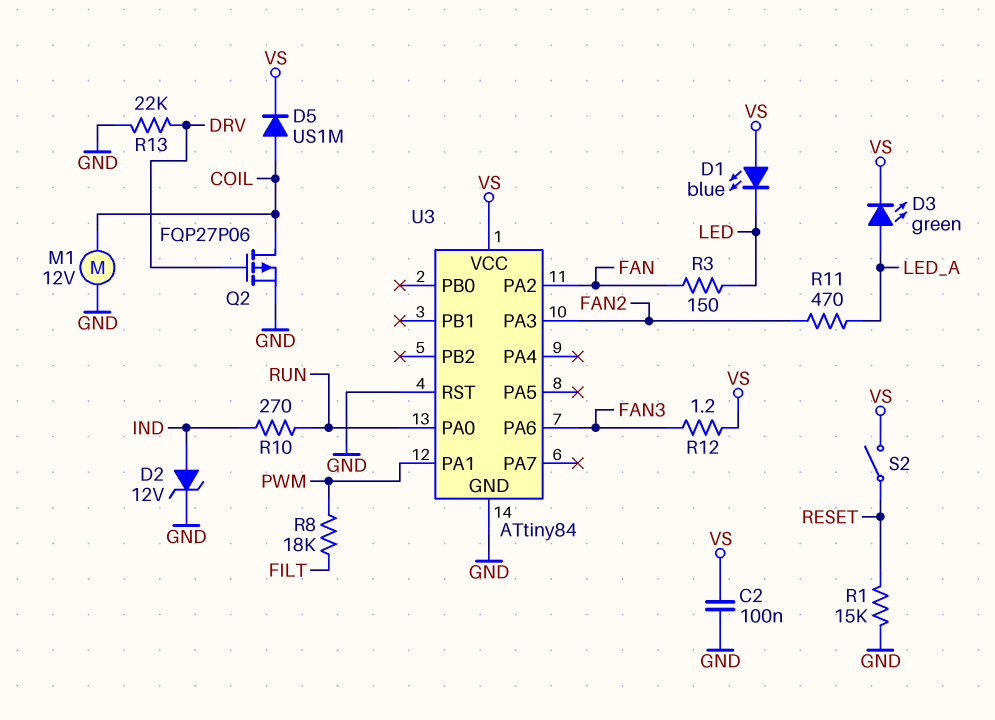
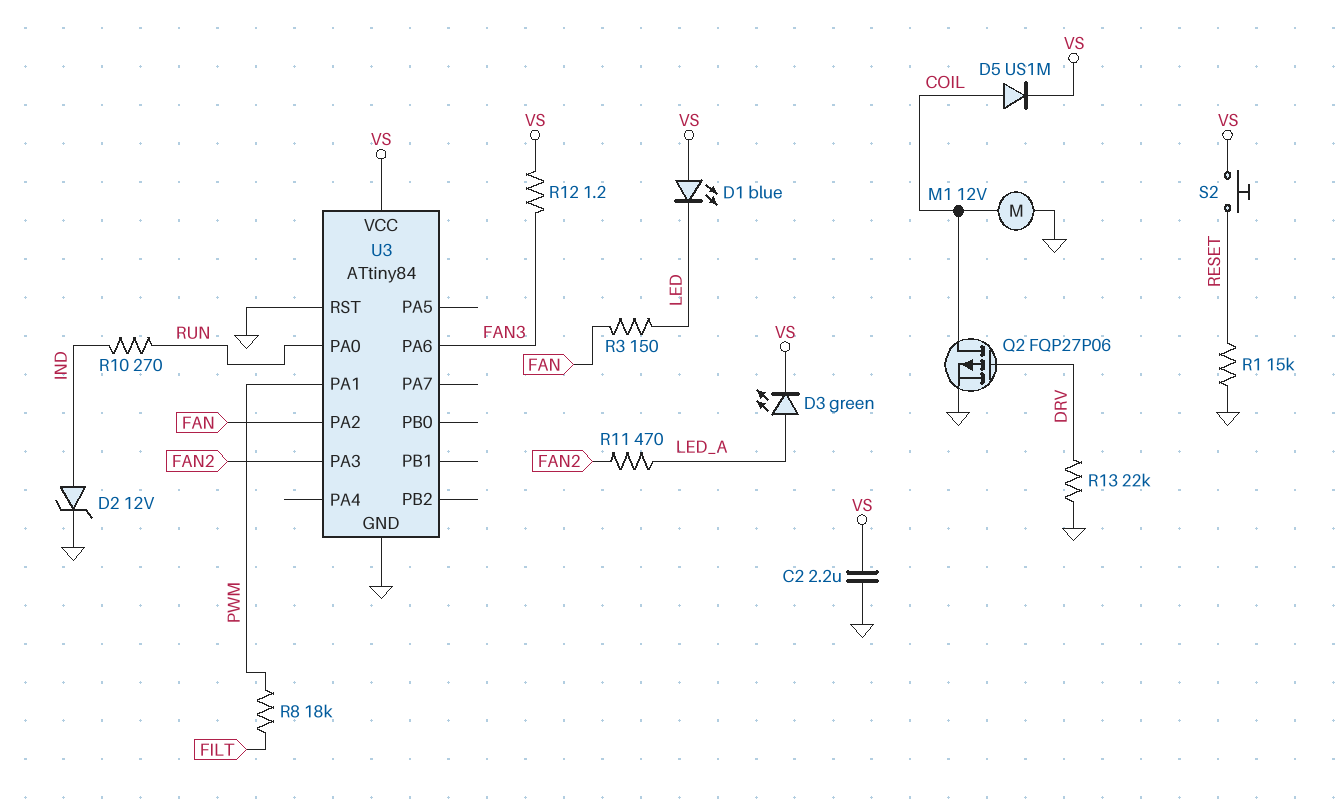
C2: 100nF (GND, VS) -> 2.2uF (GND, VS)
S2: switch (RESET, VS) -> button (RESET, VS)

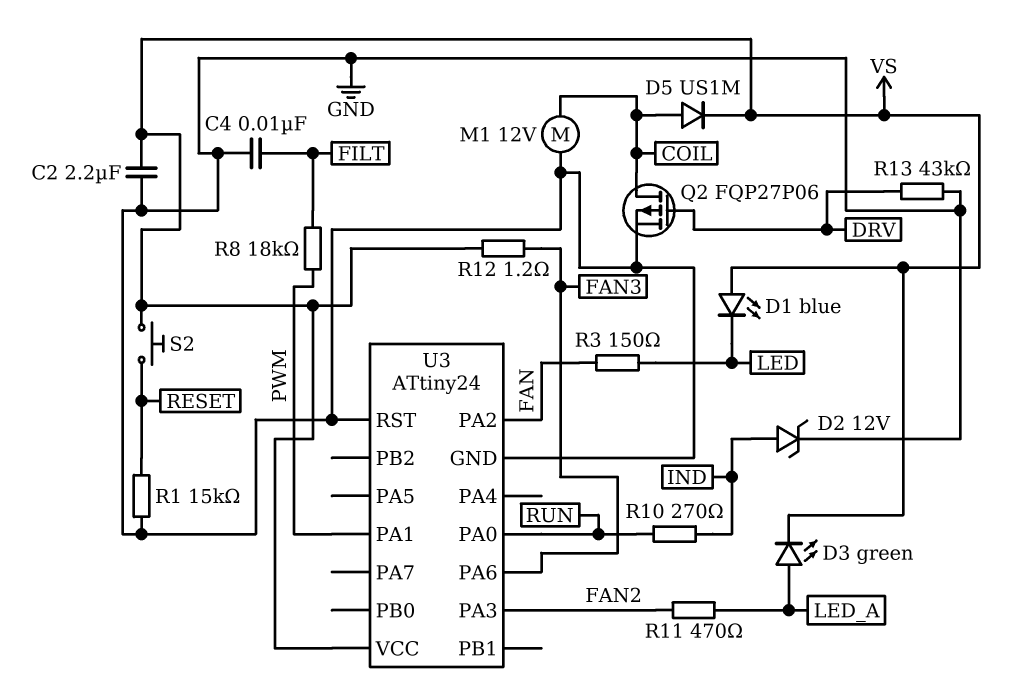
C4: none -> 10nF (FILT, GND)
R13: 22k (DRV, GND) -> 43k (DRV, GND)
U3: ATtiny84 -> ATtiny24

